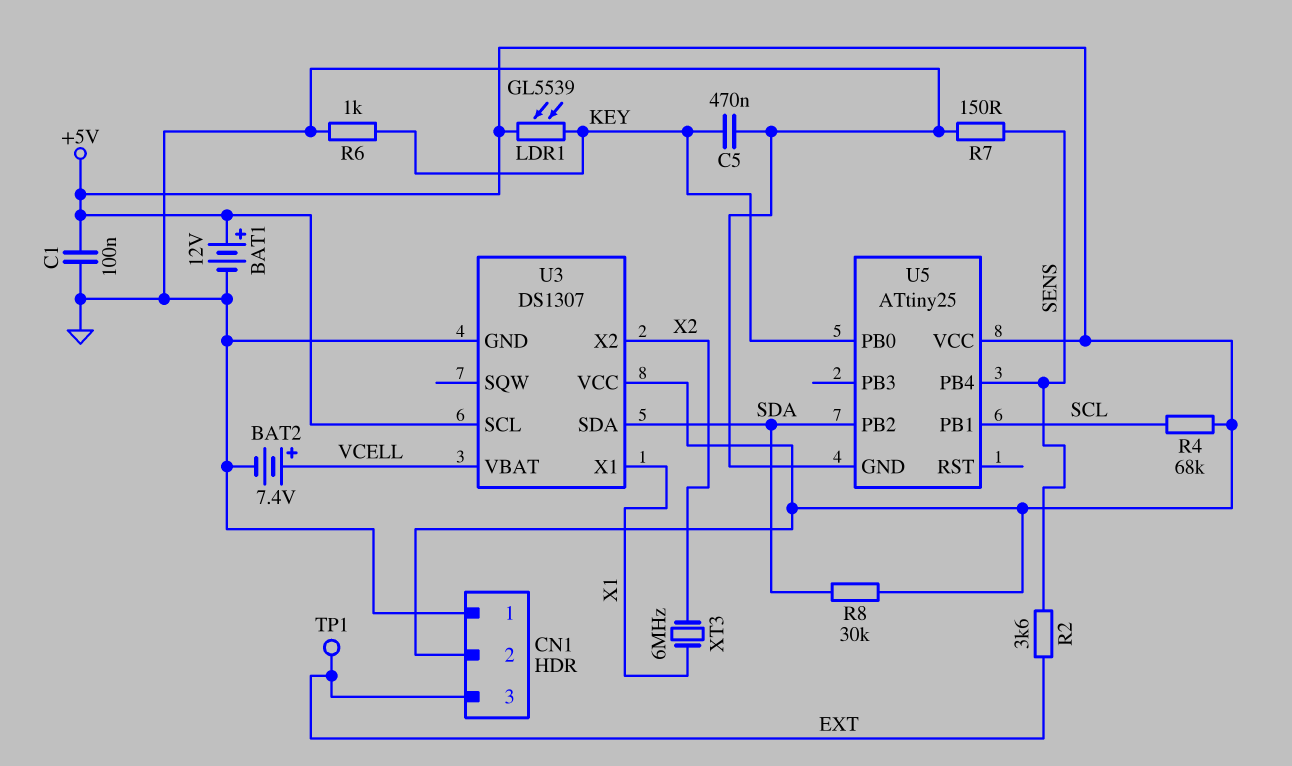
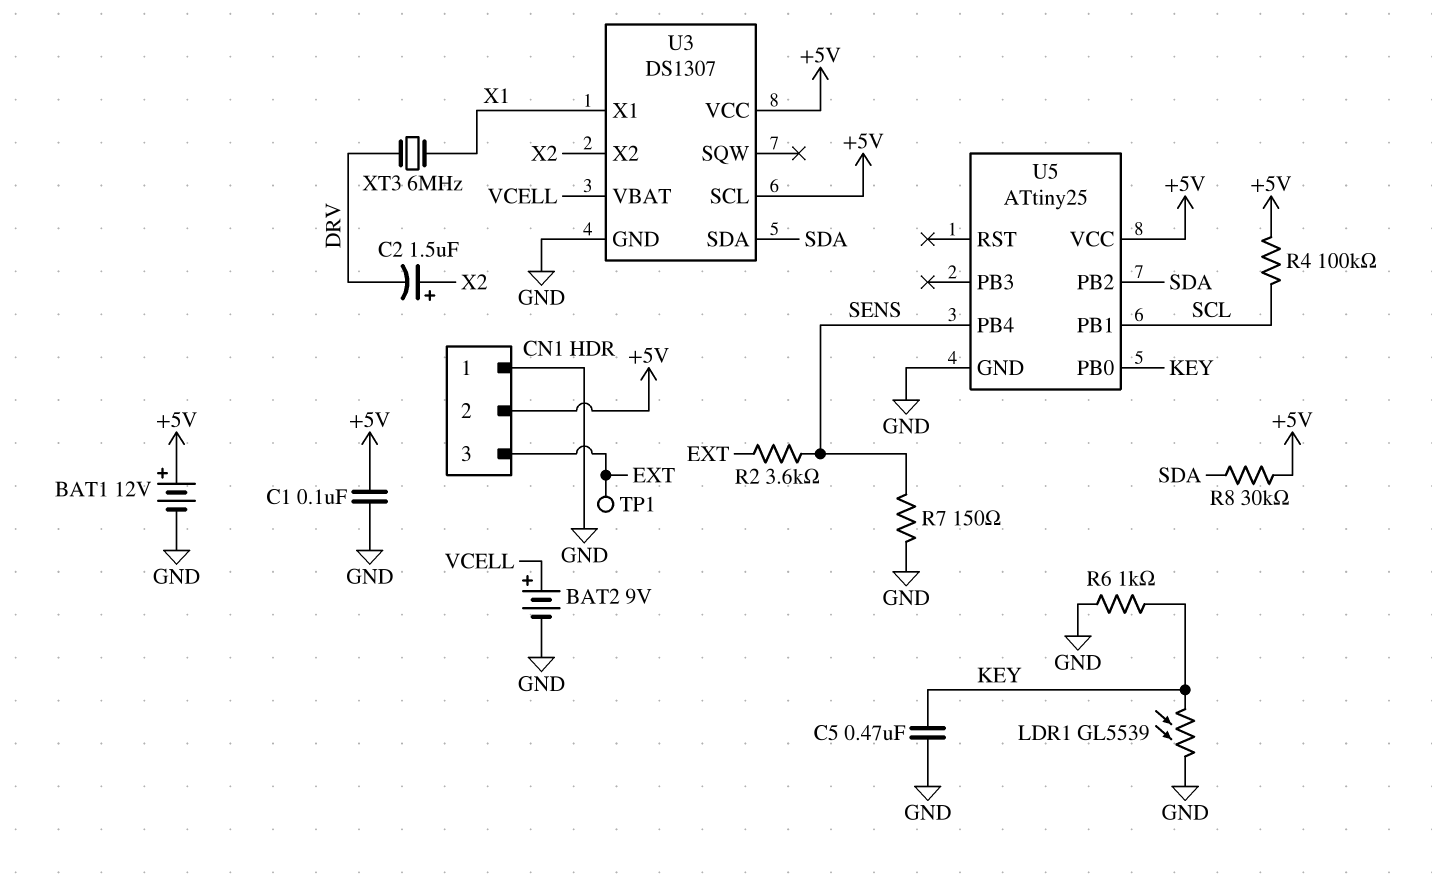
BAT2: 7.4V (plus VCELL, minus GND) -> 9V (plus VCELL, minus GND)
C2: none -> 1.5uF (plus X2, minus DRV)
LDR1: GL5539 (+5V, KEY) -> GL5539 (GND, KEY)
R4: 68k (+5V, SCL) -> 100k (+5V, SCL)
XT3: 6MHz (X1, X2) -> 6MHz (DRV, X1)

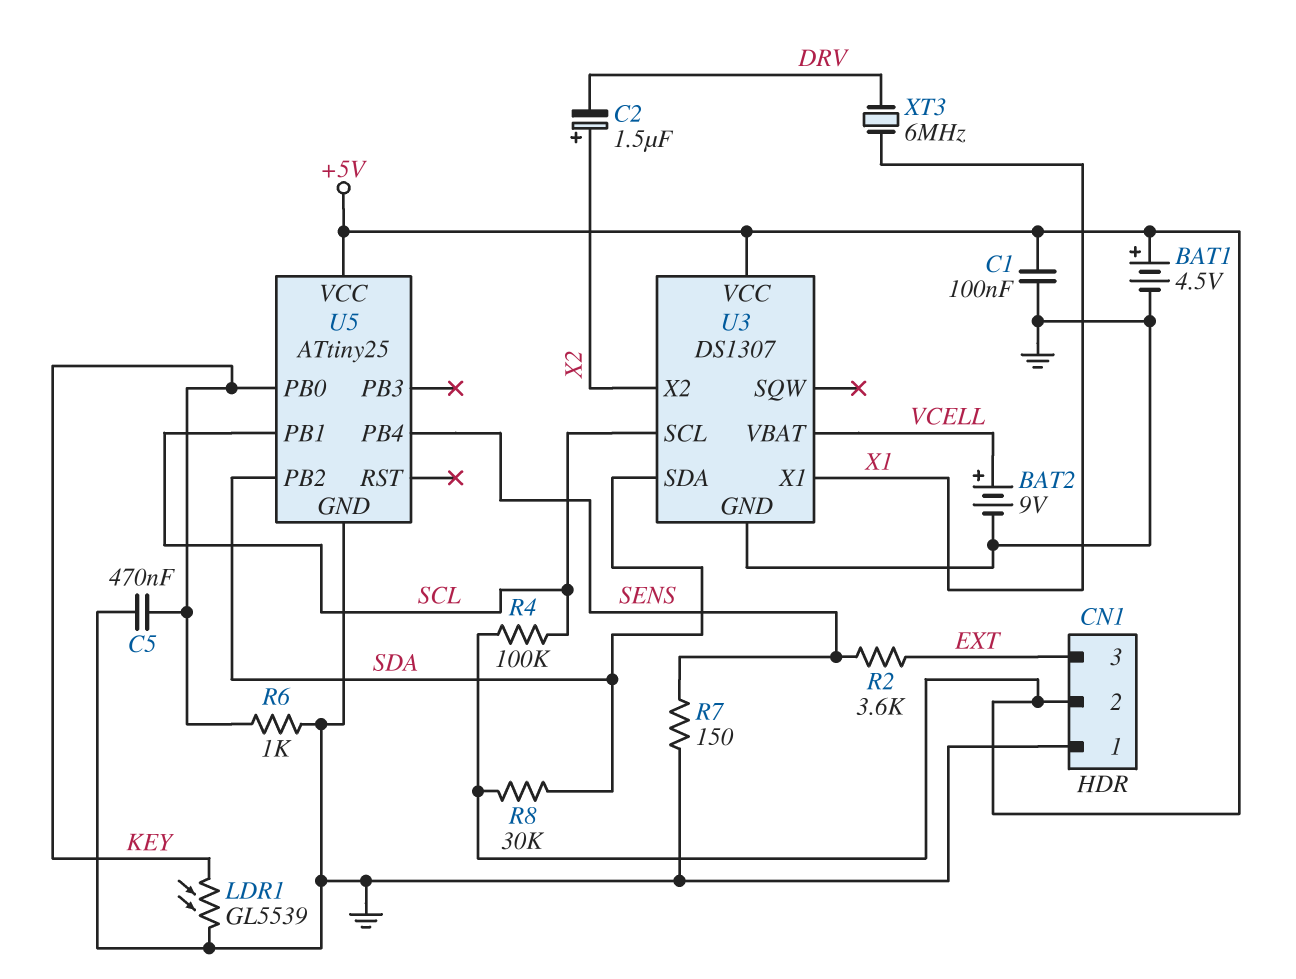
BAT1: 12V (plus +5V, minus GND) -> 4.5V (plus +5V, minus GND)
TP1: test point (EXT) -> none
U3 pin SCL: +5V -> SCL

